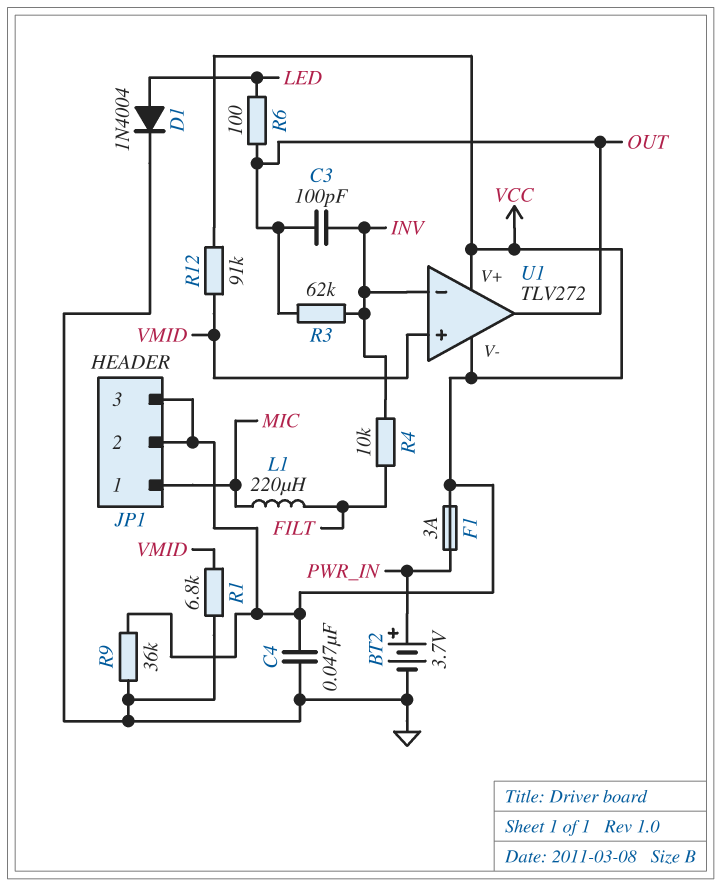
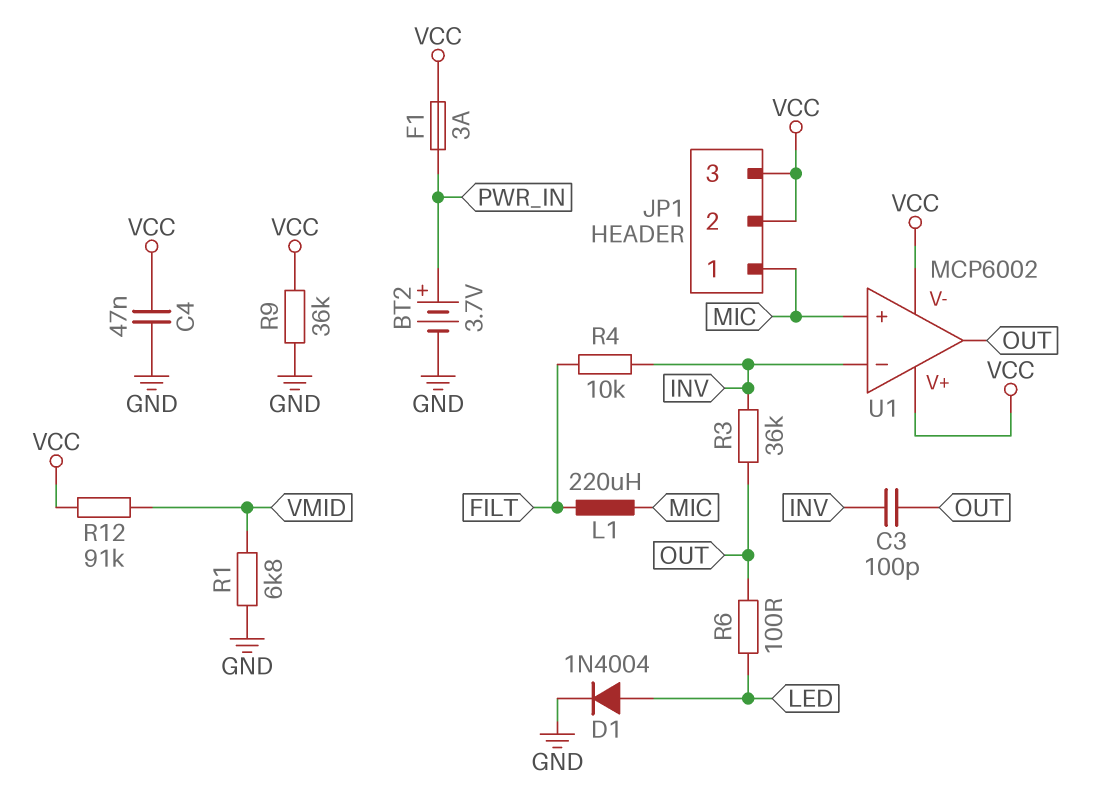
R3: 62k (INV, OUT) -> 36k (INV, OUT)
U1: TLV272 -> MCP6002
U1 pin in+: VMID -> MIC

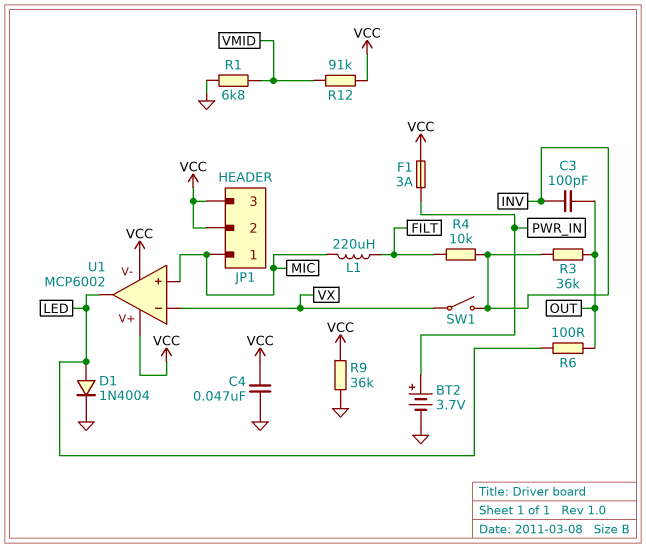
SW1: none -> switch (INV, VX)
U1 pin in-: INV -> VX
U1 pin out: OUT -> LED

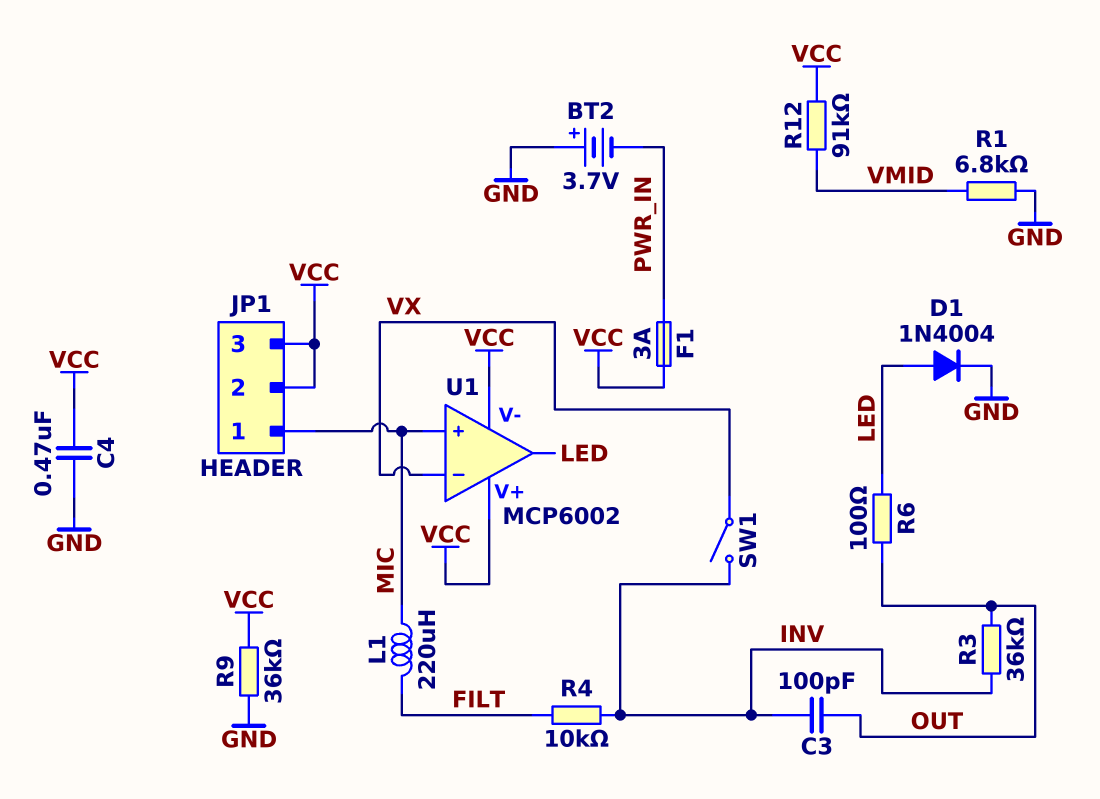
BT2: 3.7V (plus PWR_IN, minus GND) -> 3.7V (plus GND, minus PWR_IN)
C4: 47nF (GND, VCC) -> 470nF (GND, VCC)

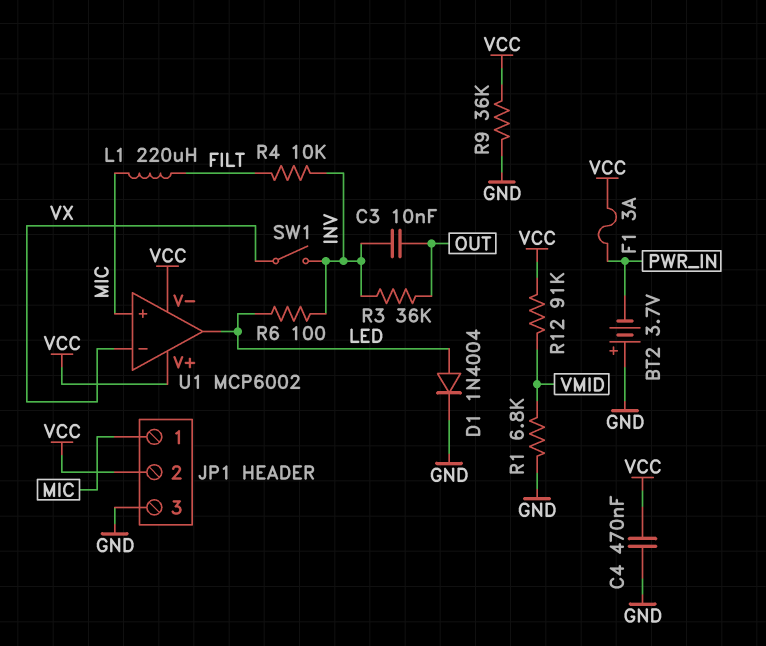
C3: 100pF (INV, OUT) -> 10nF (INV, OUT)
JP1 pin 3: VCC -> GND
R6: 100 (LED, OUT) -> 100 (INV, LED)

